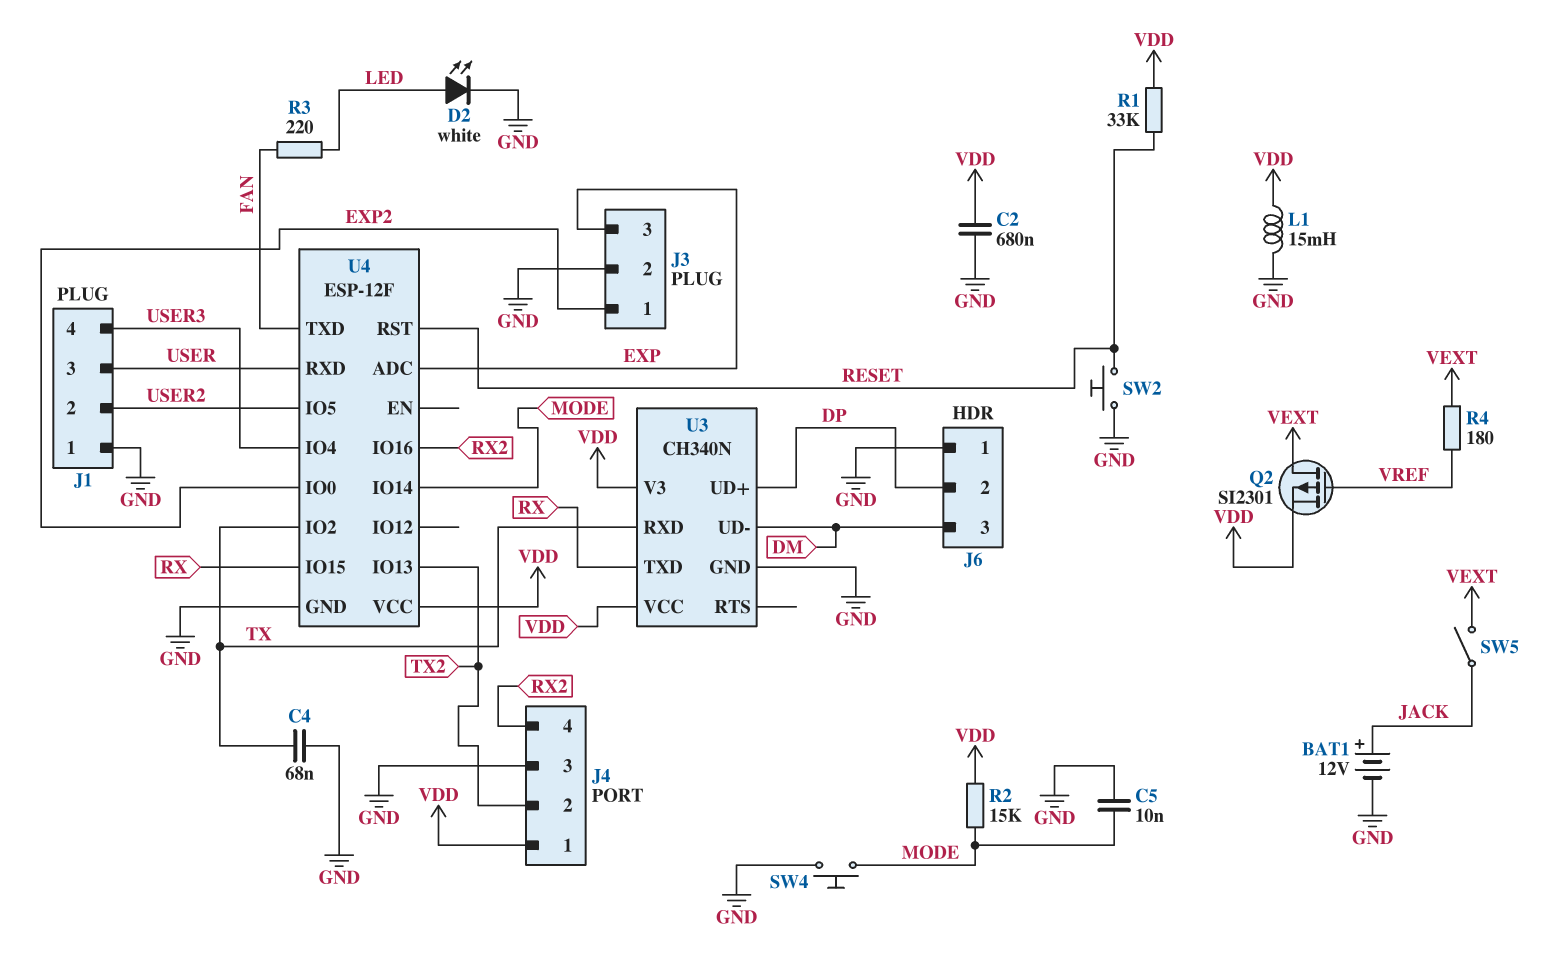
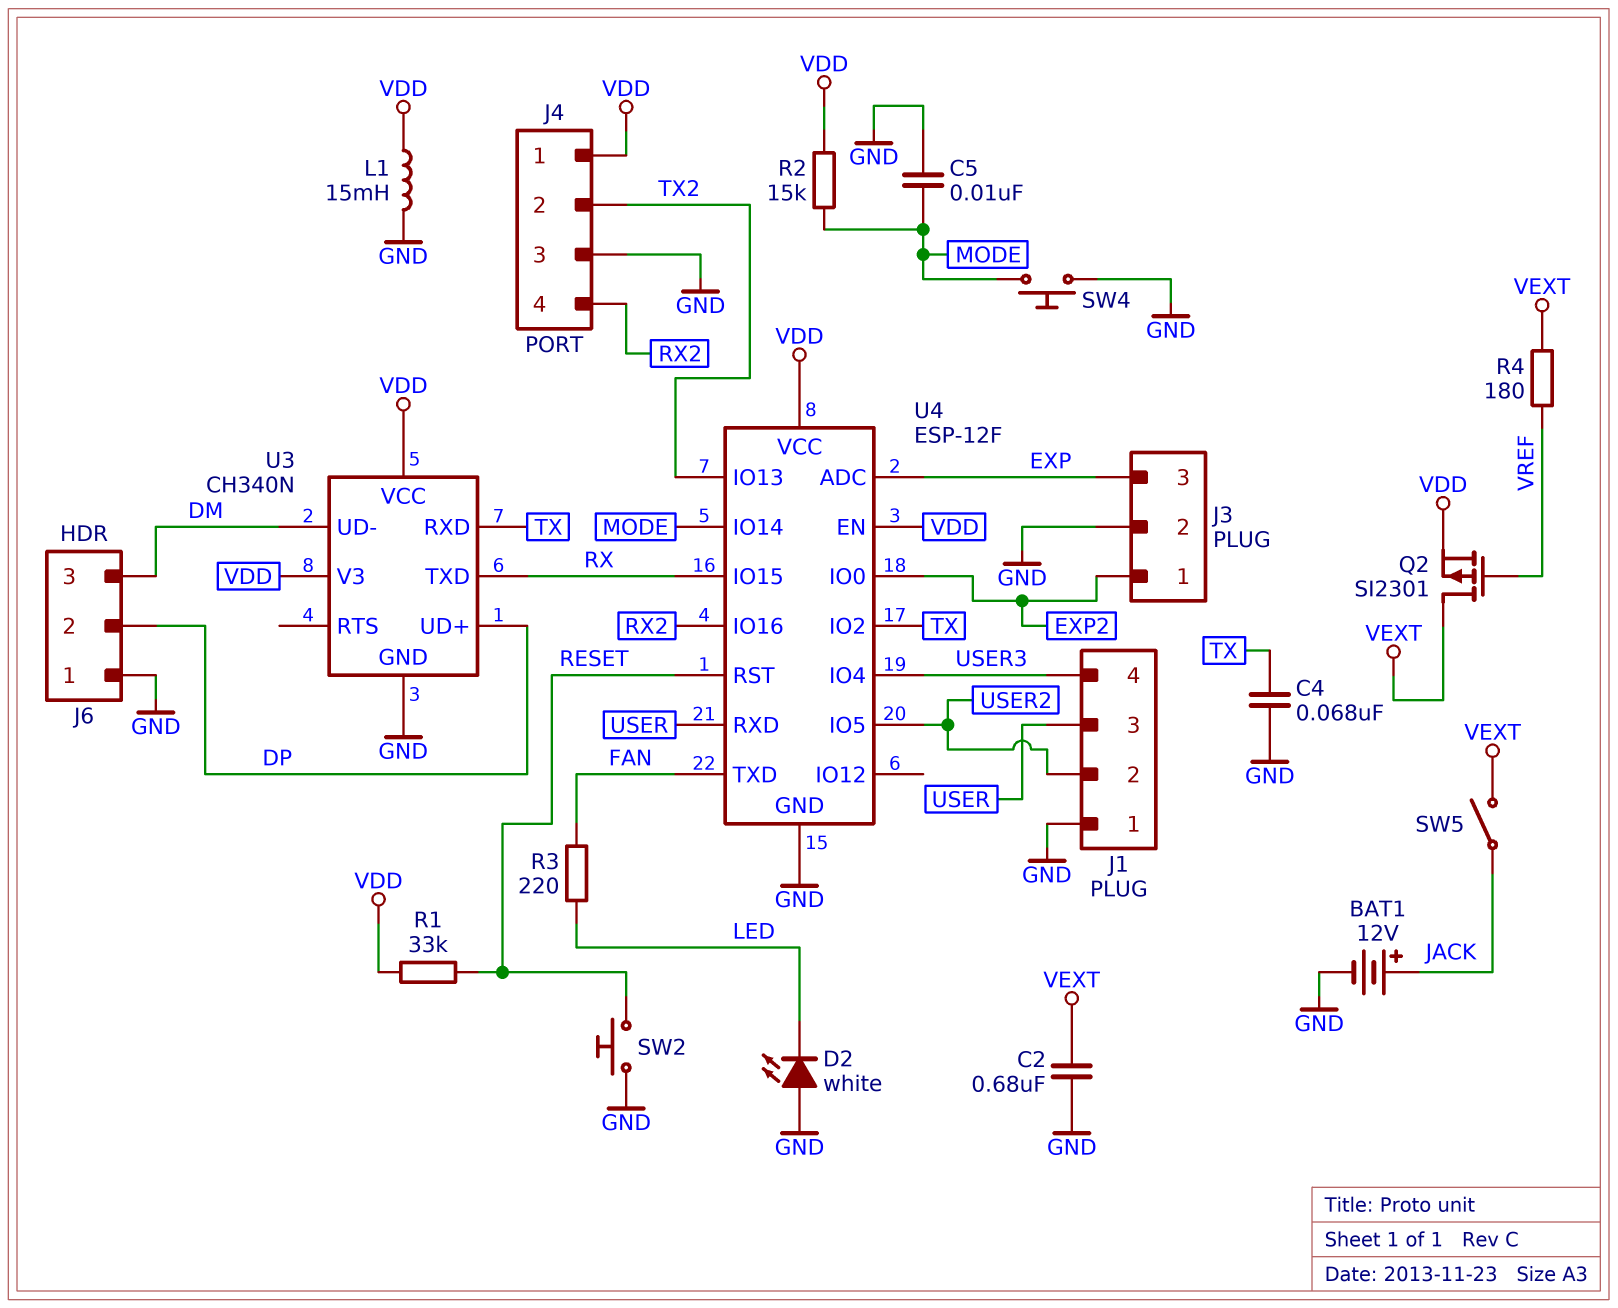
C2: 680nF (GND, VDD) -> 680nF (GND, VEXT)
D2: LED white (A LED, K GND) -> LED white (A GND, K LED)
U4 pin EN: none -> VDD

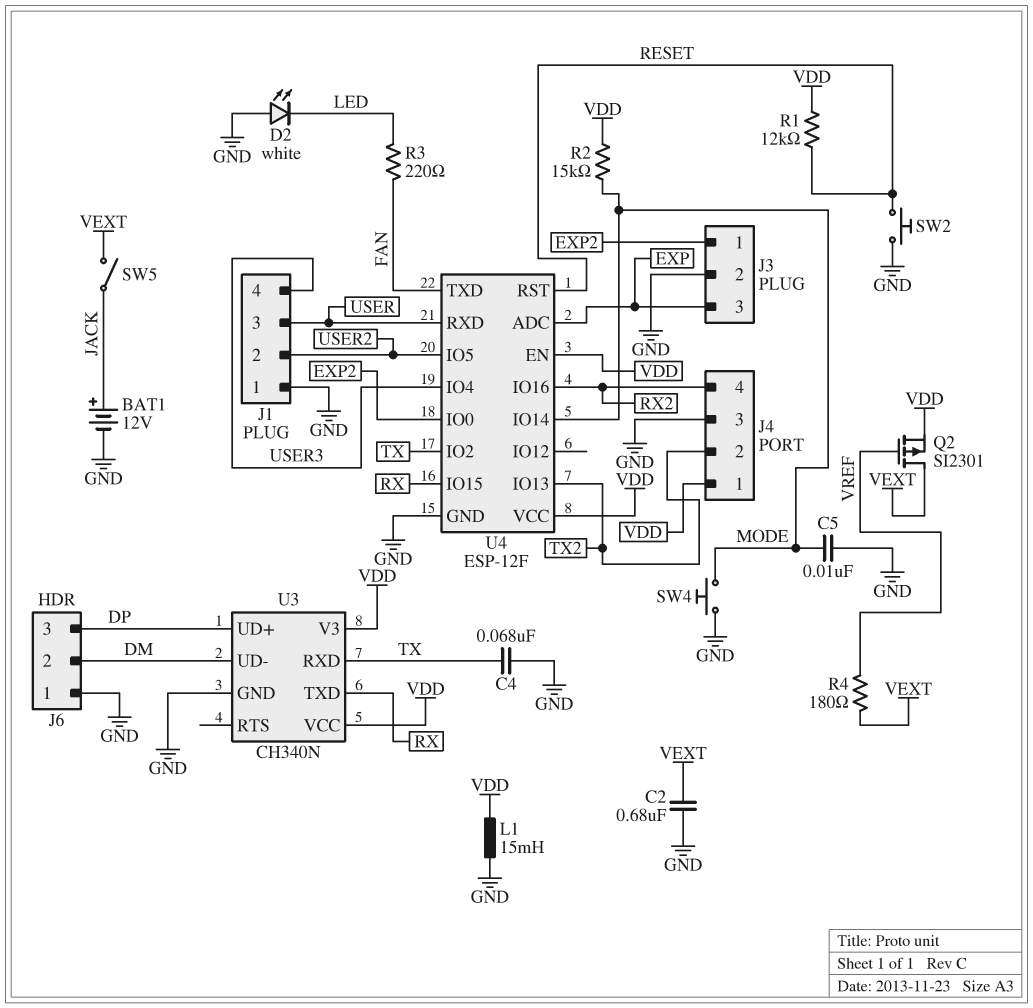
J6 pin 2: DP -> DM
J6 pin 3: DM -> DP
R1: 33k (RESET, VDD) -> 12k (RESET, VDD)

